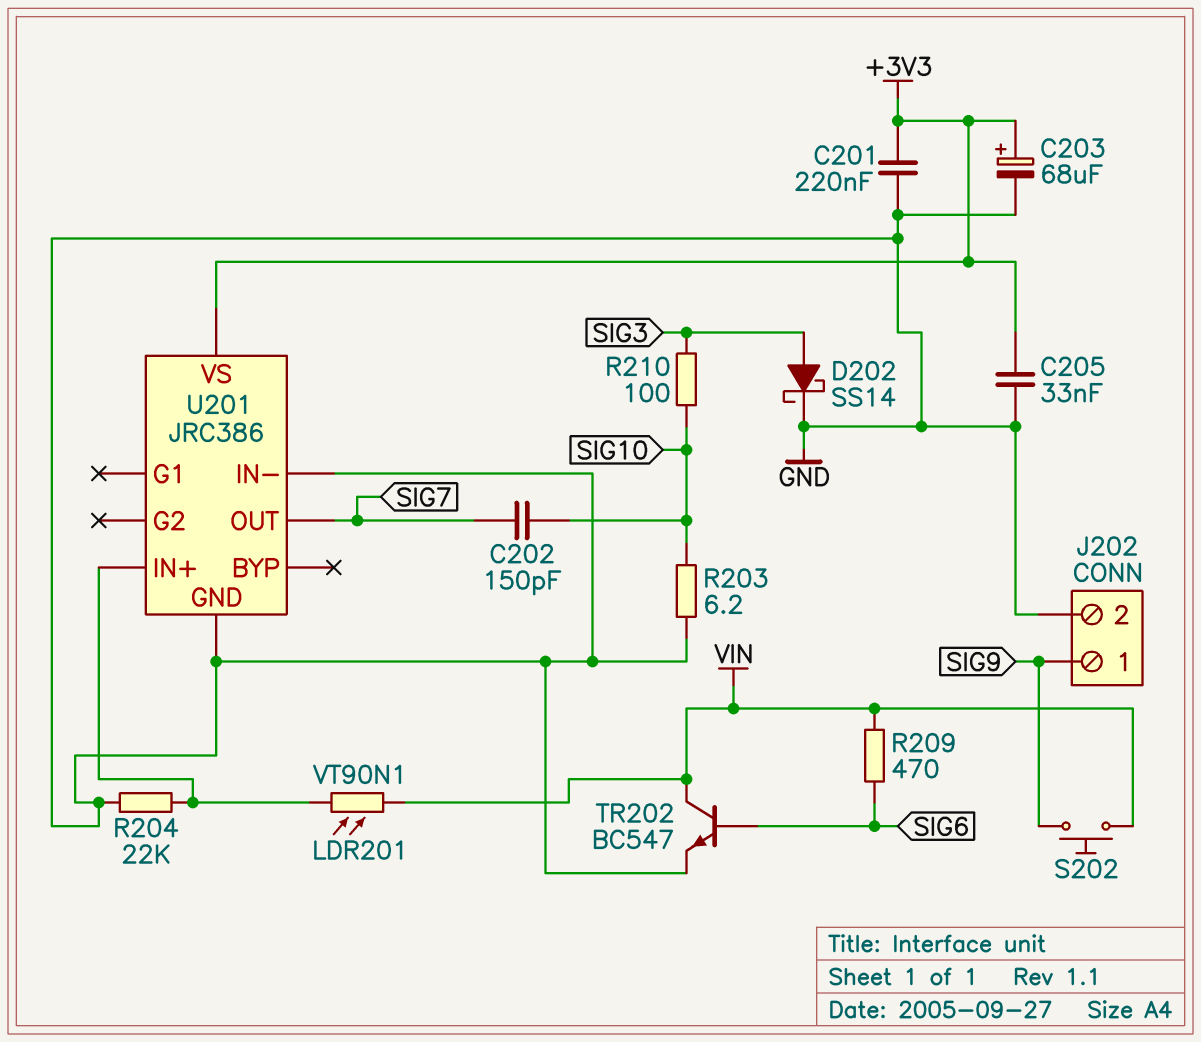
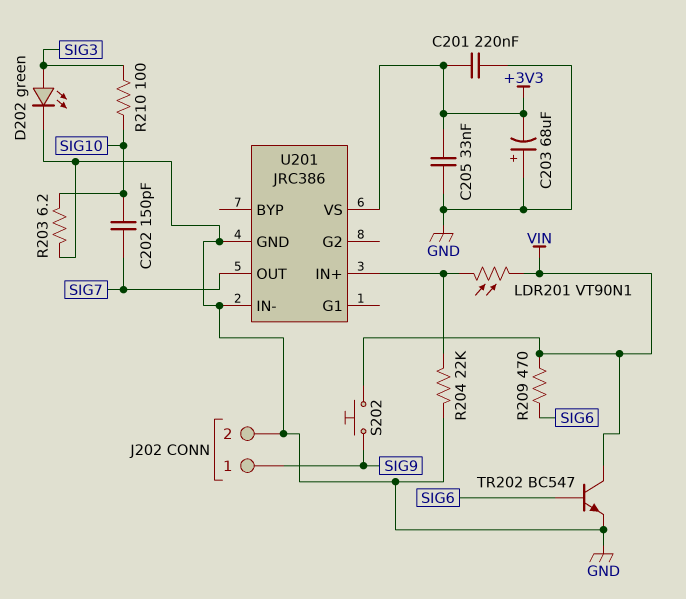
C203: 68uF (plus +3V3, minus GND) -> 68uF (plus GND, minus +3V3)
D202: schottky SS14 (A SIG3, K GND) -> LED green (A SIG3, K GND)

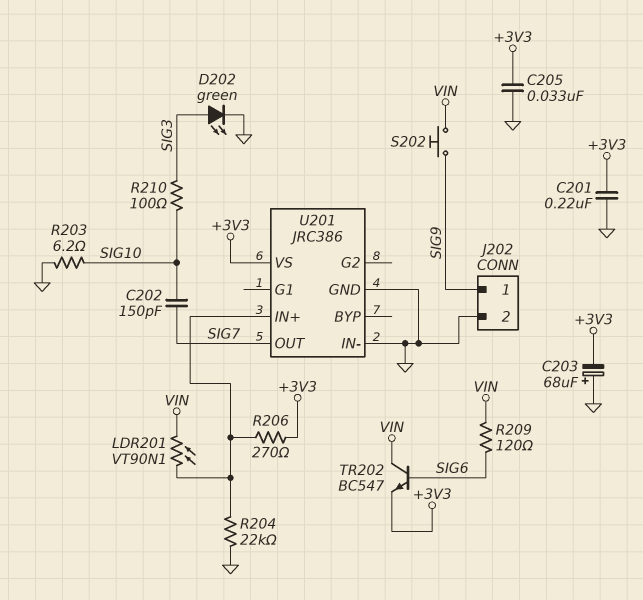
R206: none -> 270 (+3V3, U201/IN+)
R209: 470 (SIG6, VIN) -> 120 (SIG6, VIN)
TR202: NPN BC547 (B SIG6, C VIN, E GND) -> NPN BC547 (B SIG6, C VIN, E +3V3)

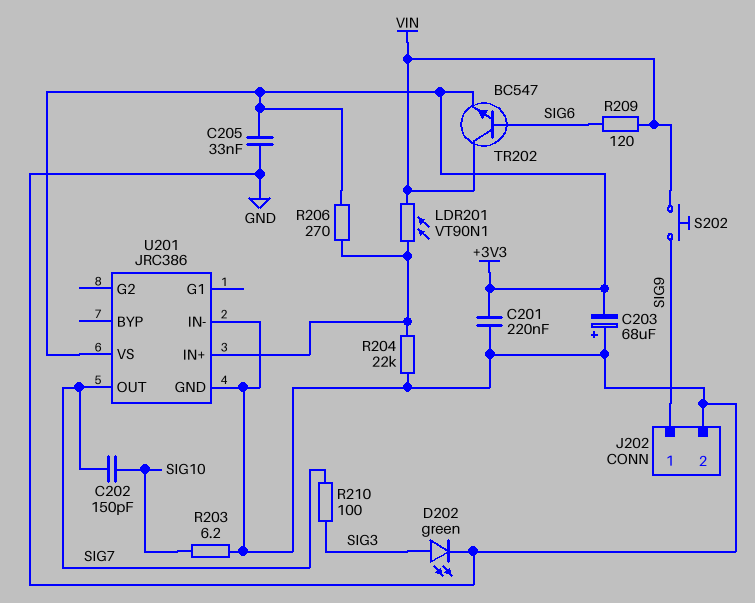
R210: 100 (SIG3, SIG10) -> 100 (SIG3, SIG7)

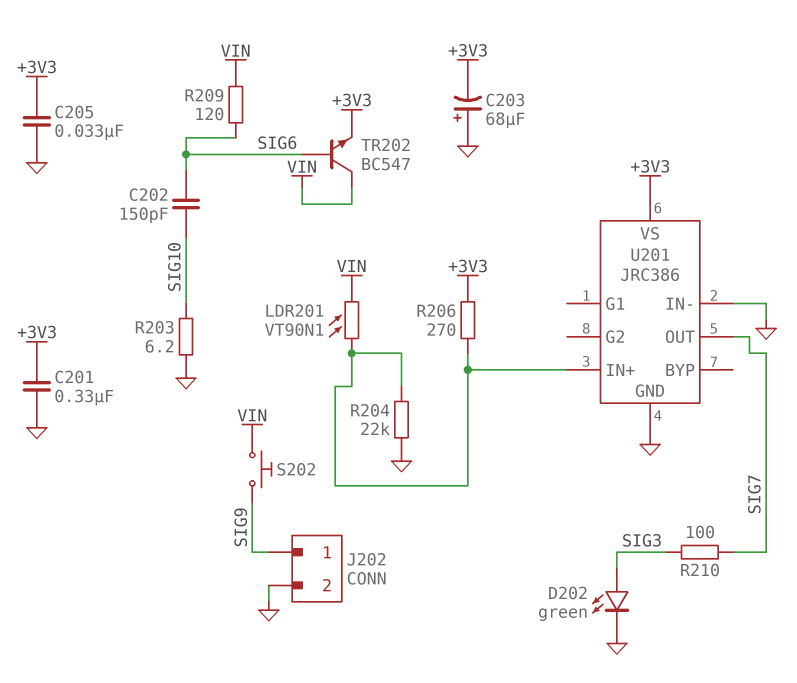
C201: 220nF (+3V3, GND) -> 330nF (+3V3, GND)
C202: 150pF (SIG7, SIG10) -> 150pF (SIG6, SIG10)

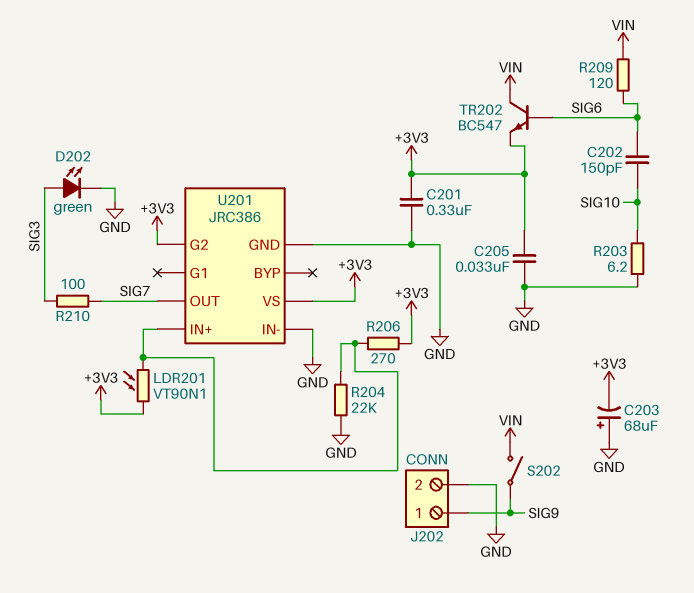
LDR201: VT90N1 (U201/IN+, VIN) -> VT90N1 (+3V3, U201/IN+)
S202: button (SIG9, VIN) -> switch (SIG9, VIN)
U201 pin G2: none -> +3V3

